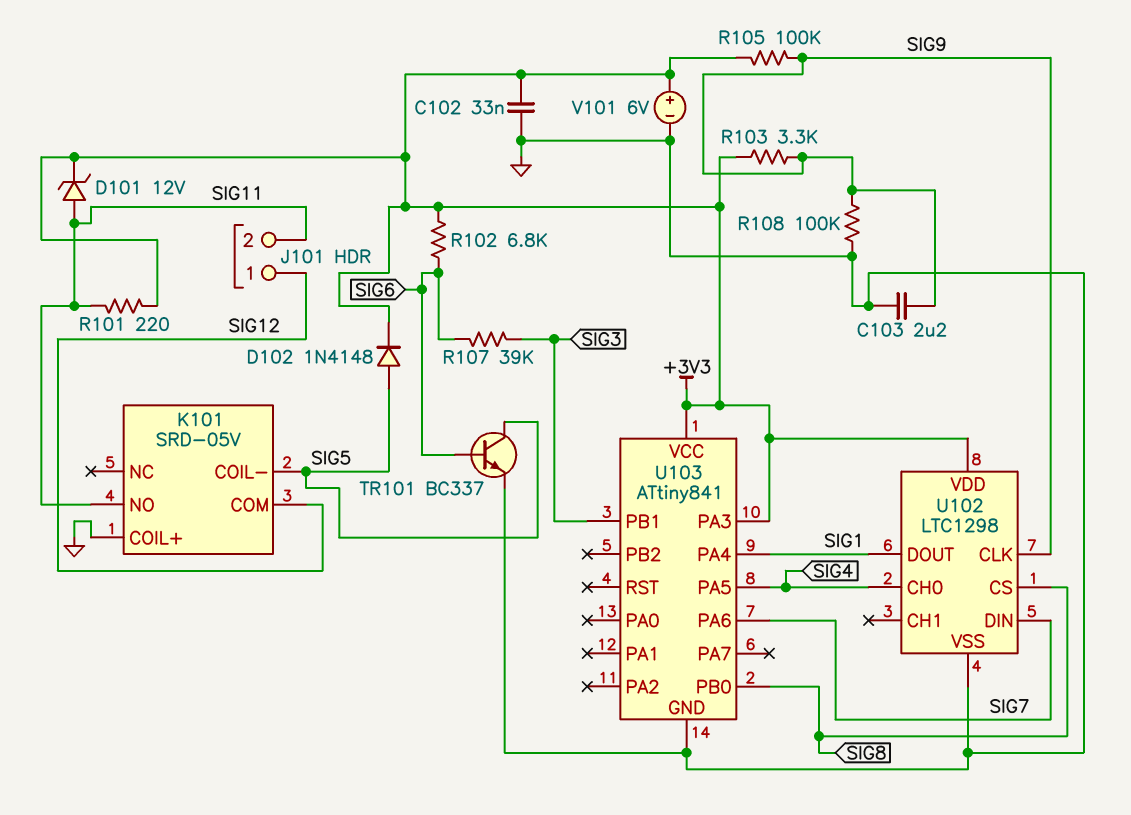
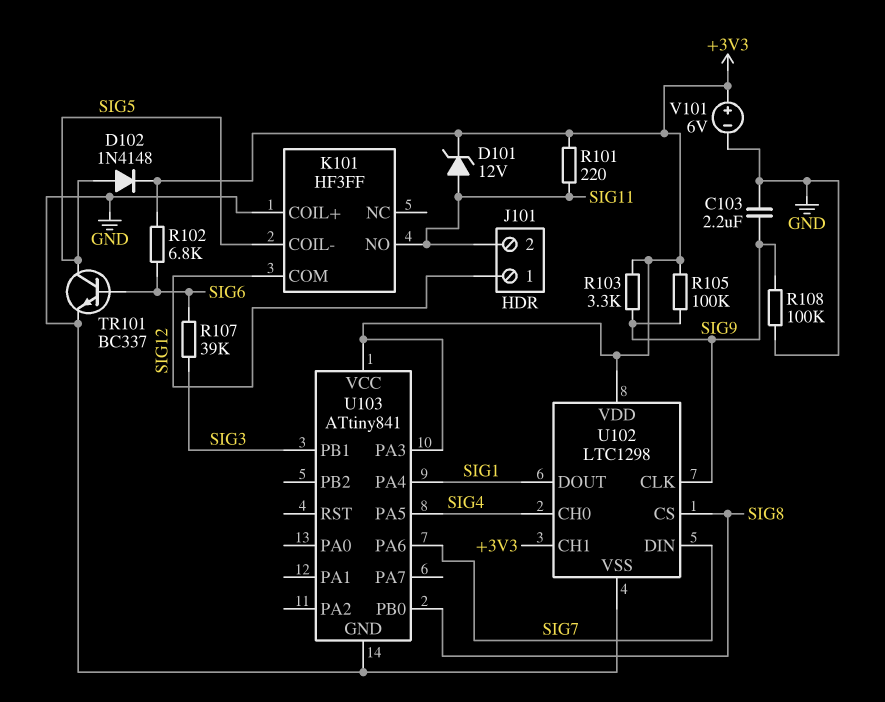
C102: 33nF (+3V3, GND) -> none
K101: SRD-05V -> HF3FF
U102 pin CH1: none -> +3V3

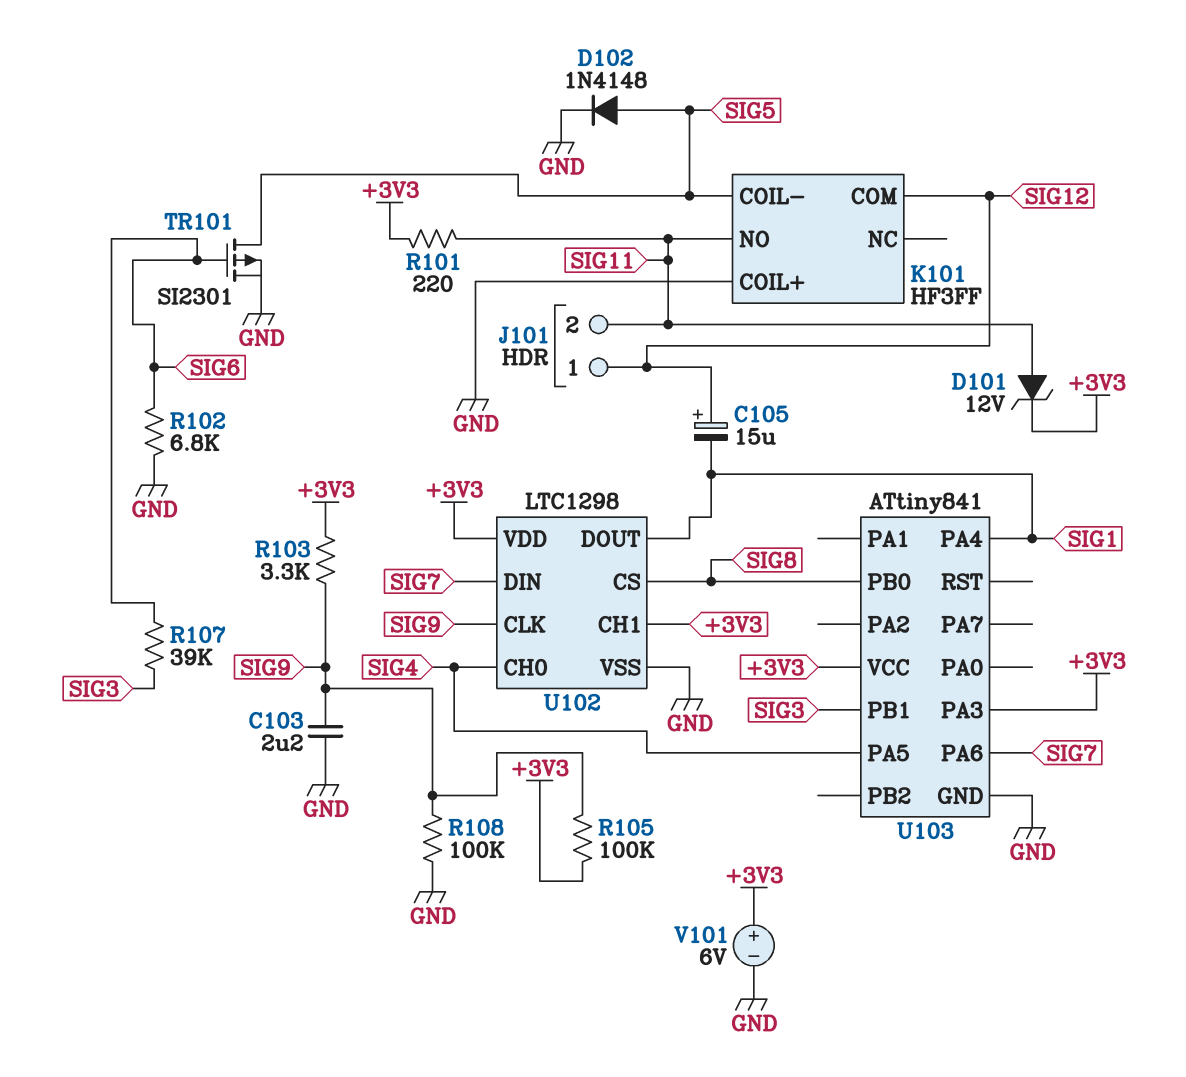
C105: none -> 15uF (plus SIG12, minus SIG1)
D102: diode 1N4148 (A SIG5, K +3V3) -> diode 1N4148 (A SIG5, K GND)
R102: 6.8k (+3V3, SIG6) -> 6.8k (GND, SIG6)
TR101: NPN BC337 (B SIG6, C SIG5, E GND) -> PMOS SI2301 (G SIG6, D SIG5, S GND)

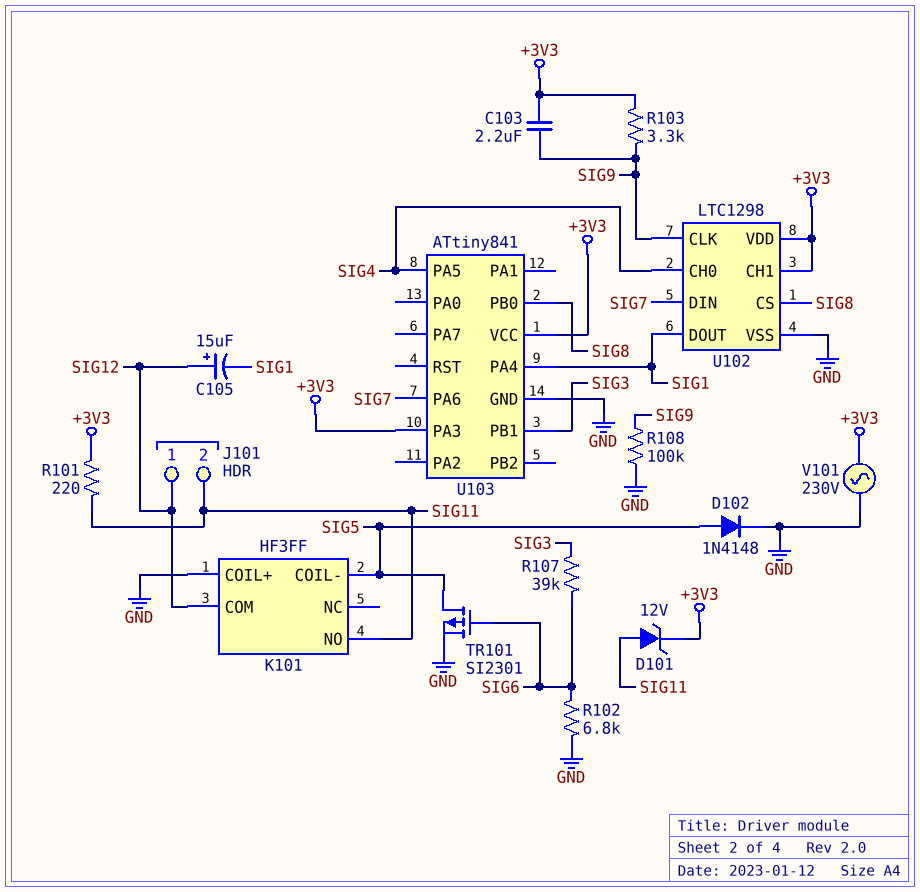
C103: 2.2uF (GND, SIG9) -> 2.2uF (+3V3, SIG9)
R105: 100k (+3V3, SIG9) -> none
V101: 6V (plus +3V3, minus GND) -> AC 230V (+3V3, GND)

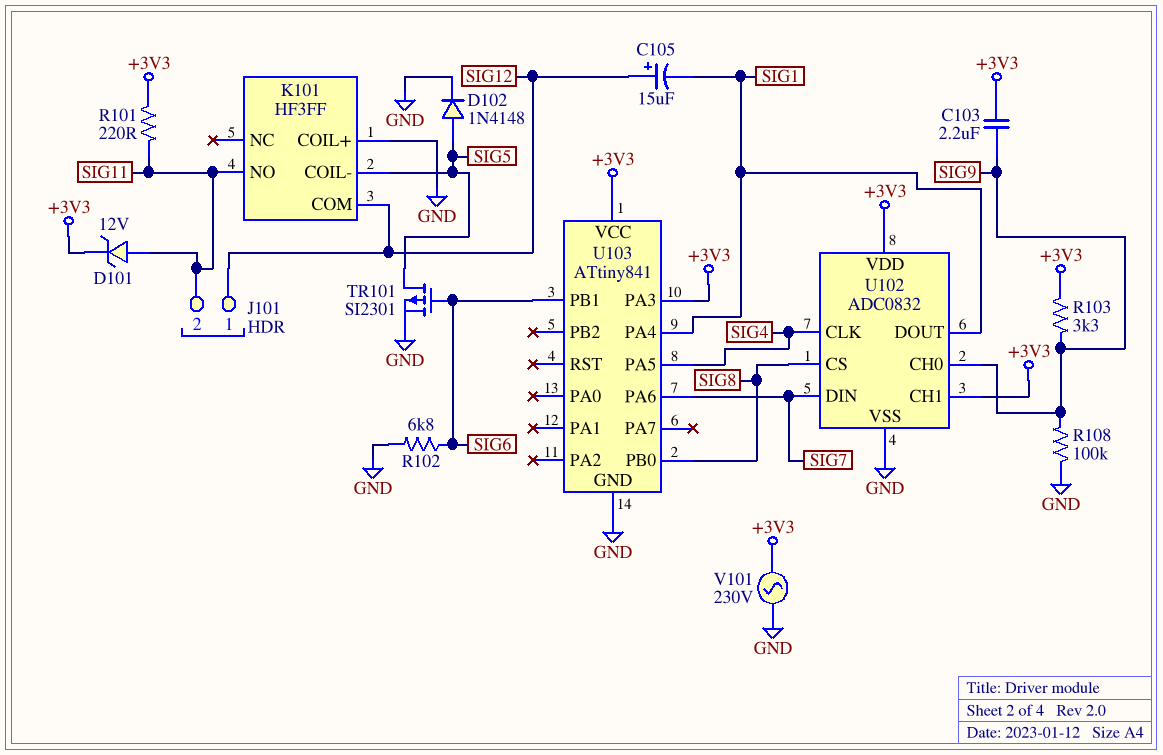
R107: 39k (SIG3, SIG6) -> none
U102: LTC1298 -> ADC0832
U102 pin CH0: SIG4 -> SIG9
U102 pin CLK: SIG9 -> SIG4
U103 pin PB1: SIG3 -> SIG6

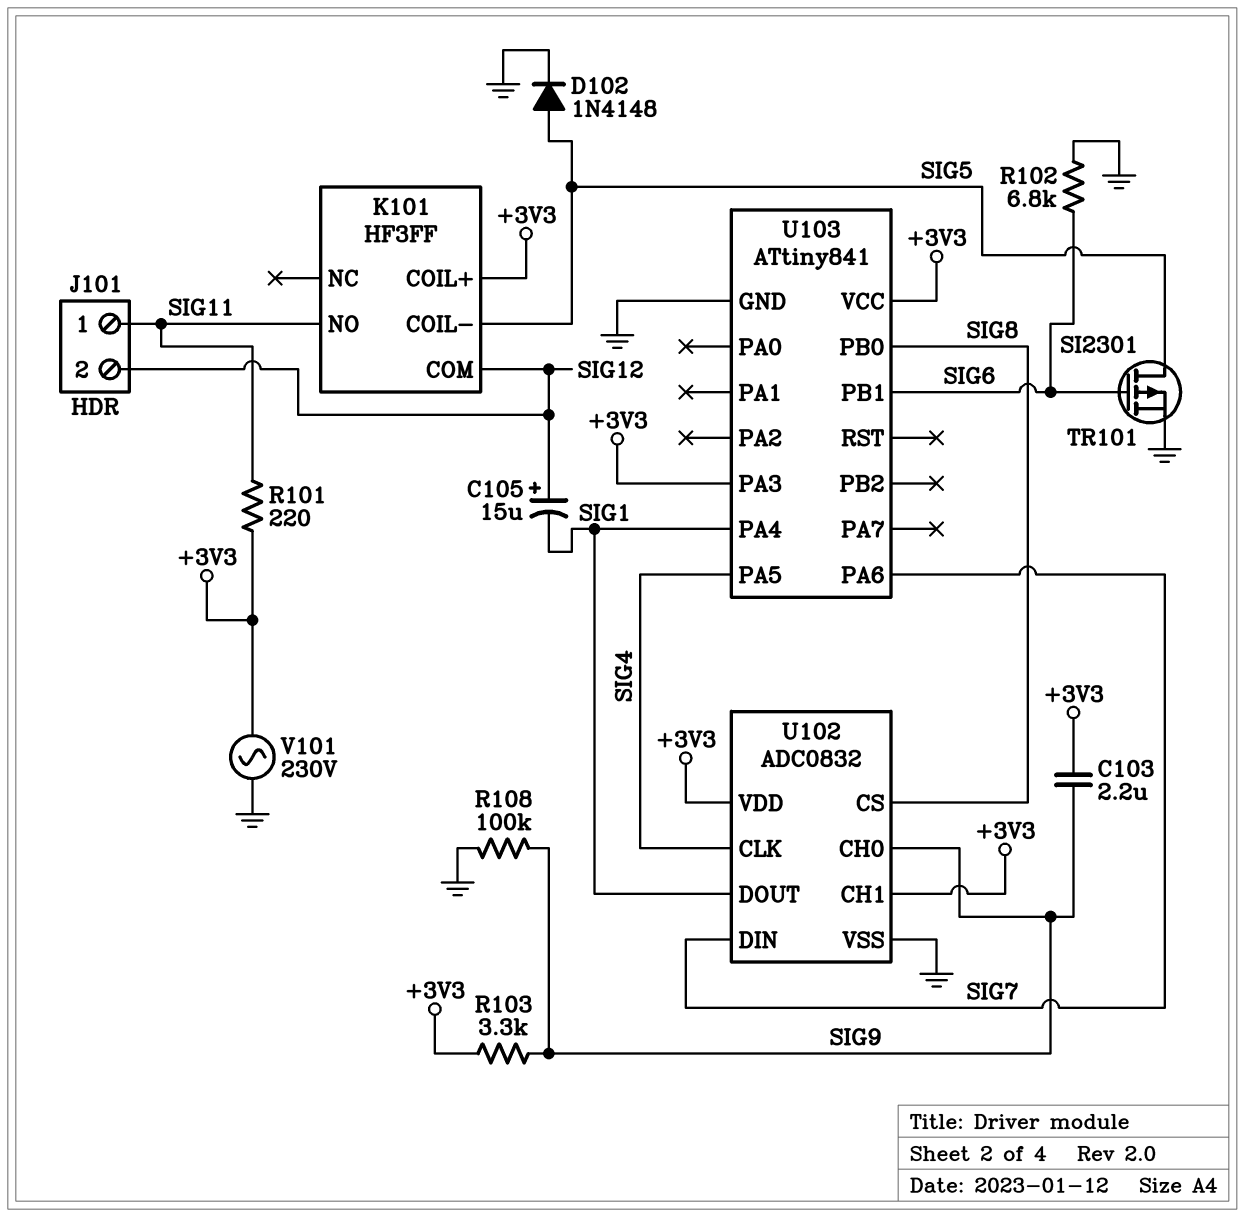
D101: zener 12V (A SIG11, K +3V3) -> none
J101 pin 1: SIG12 -> SIG11
J101 pin 2: SIG11 -> SIG12
K101 pin COIL+: GND -> +3V3

